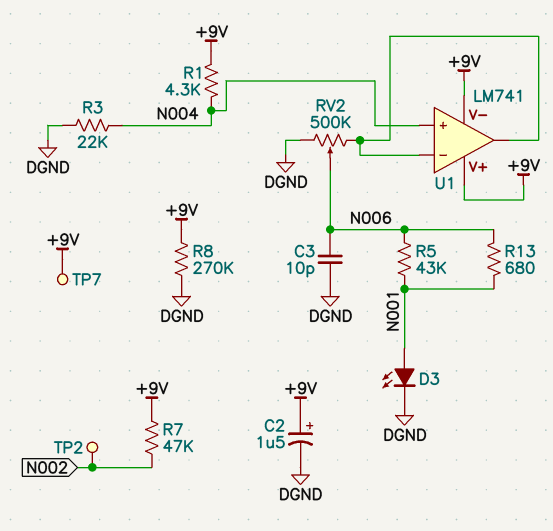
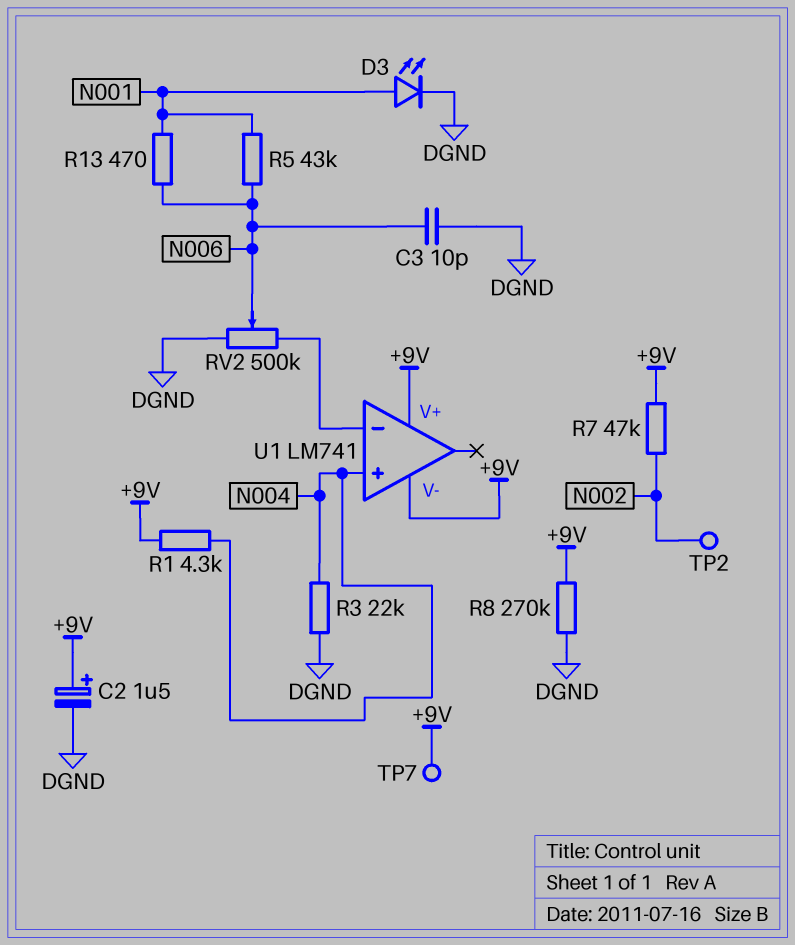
R13: 680 (N001, N006) -> 470 (N001, N006)
U1 pin out: U1/in- -> none

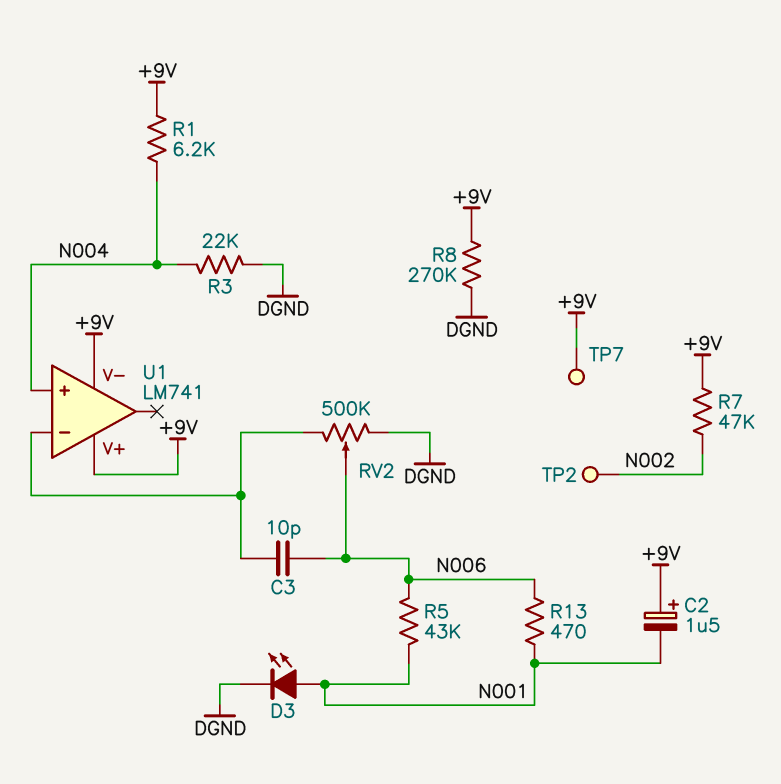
C2: 1.5uF (plus +9V, minus DGND) -> 1.5uF (plus +9V, minus N001)
C3: 10pF (DGND, N006) -> 10pF (N006, U1/in-)
R1: 4.3k (+9V, N004) -> 6.2k (+9V, N004)

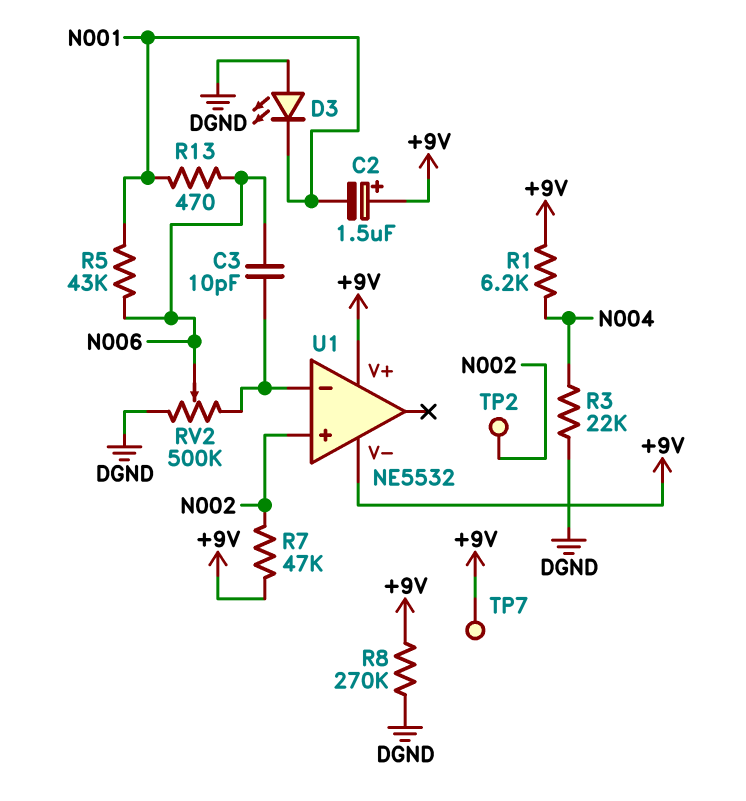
D3: LED (A N001, K DGND) -> LED (A DGND, K N001)
U1: LM741 -> NE5532
U1 pin in+: N004 -> N002

